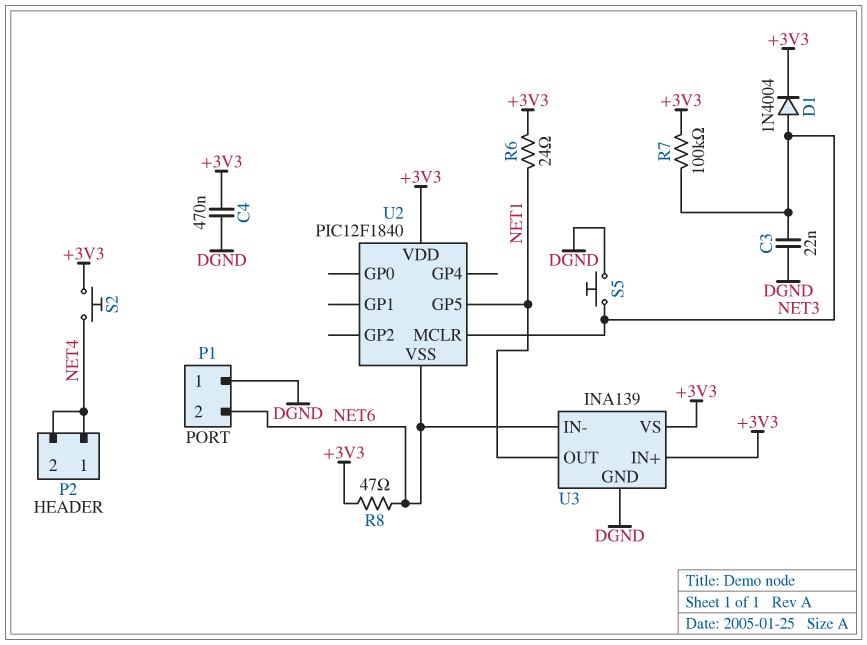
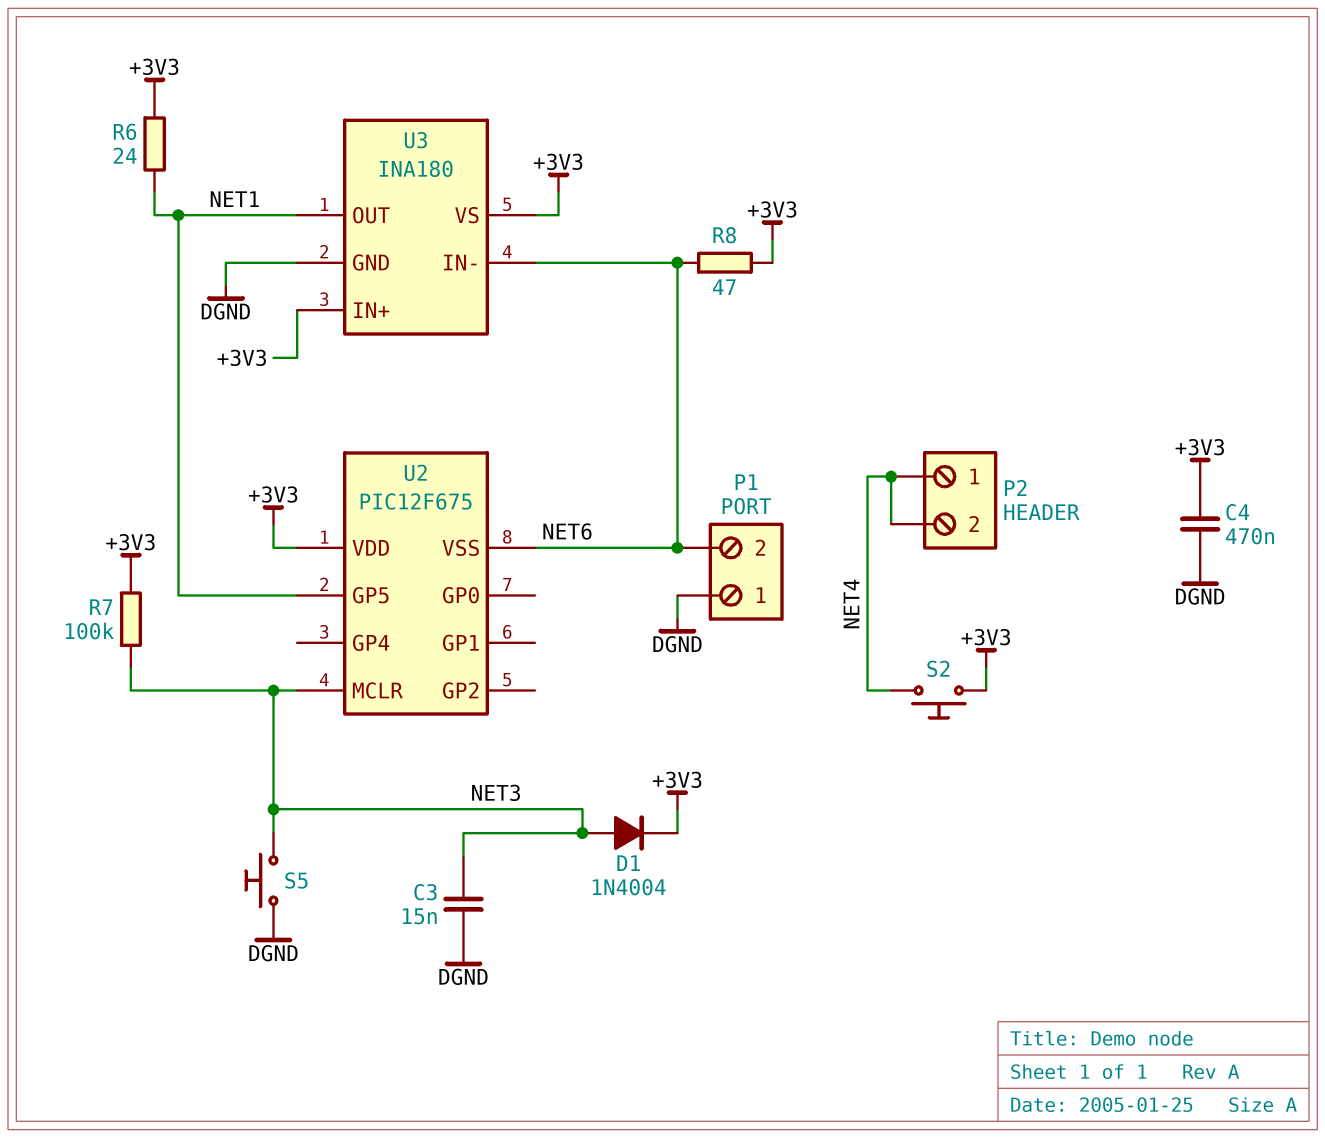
C3: 22nF (DGND, NET3) -> 15nF (DGND, NET3)
U2: PIC12F1840 -> PIC12F675
U3: INA139 -> INA180

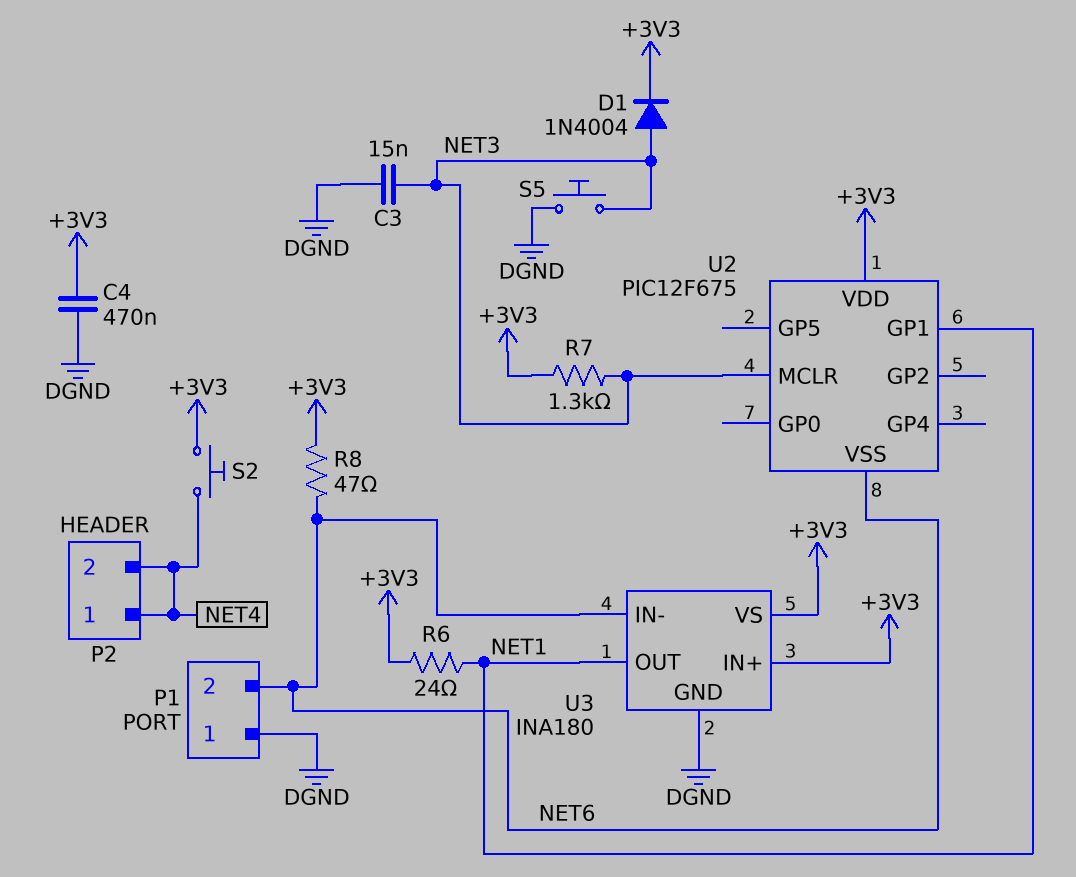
R7: 100k (+3V3, NET3) -> 1.3k (+3V3, NET3)
U2 pin GP1: none -> NET1
U2 pin GP5: NET1 -> none

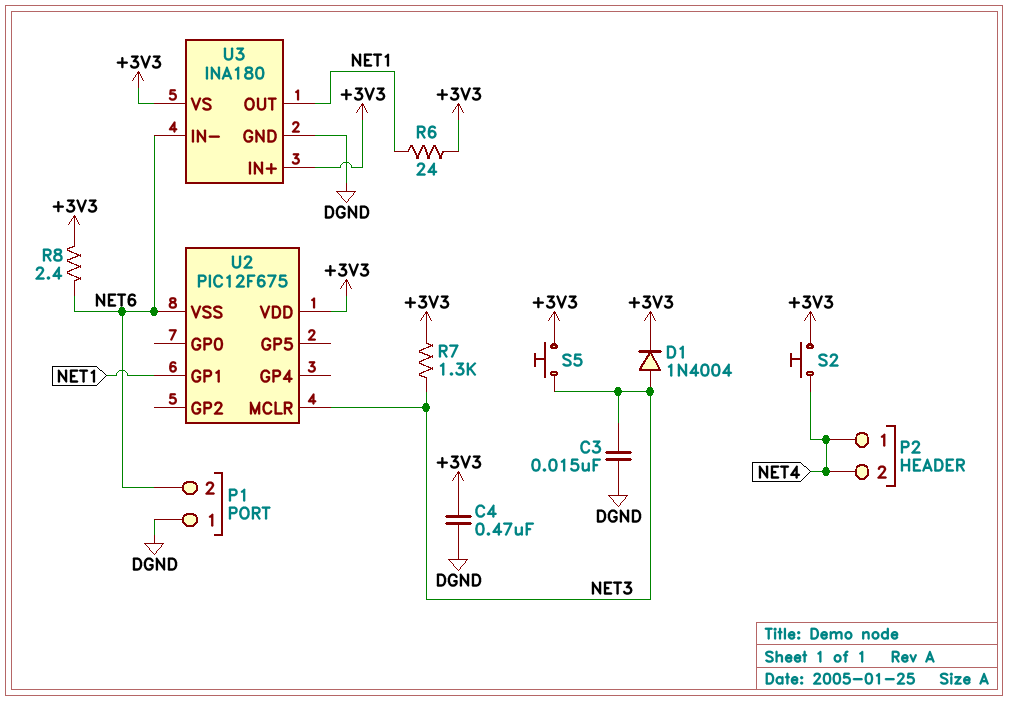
R8: 47 (+3V3, NET6) -> 2.4 (+3V3, NET6)
S5: button (DGND, NET3) -> button (+3V3, NET3)

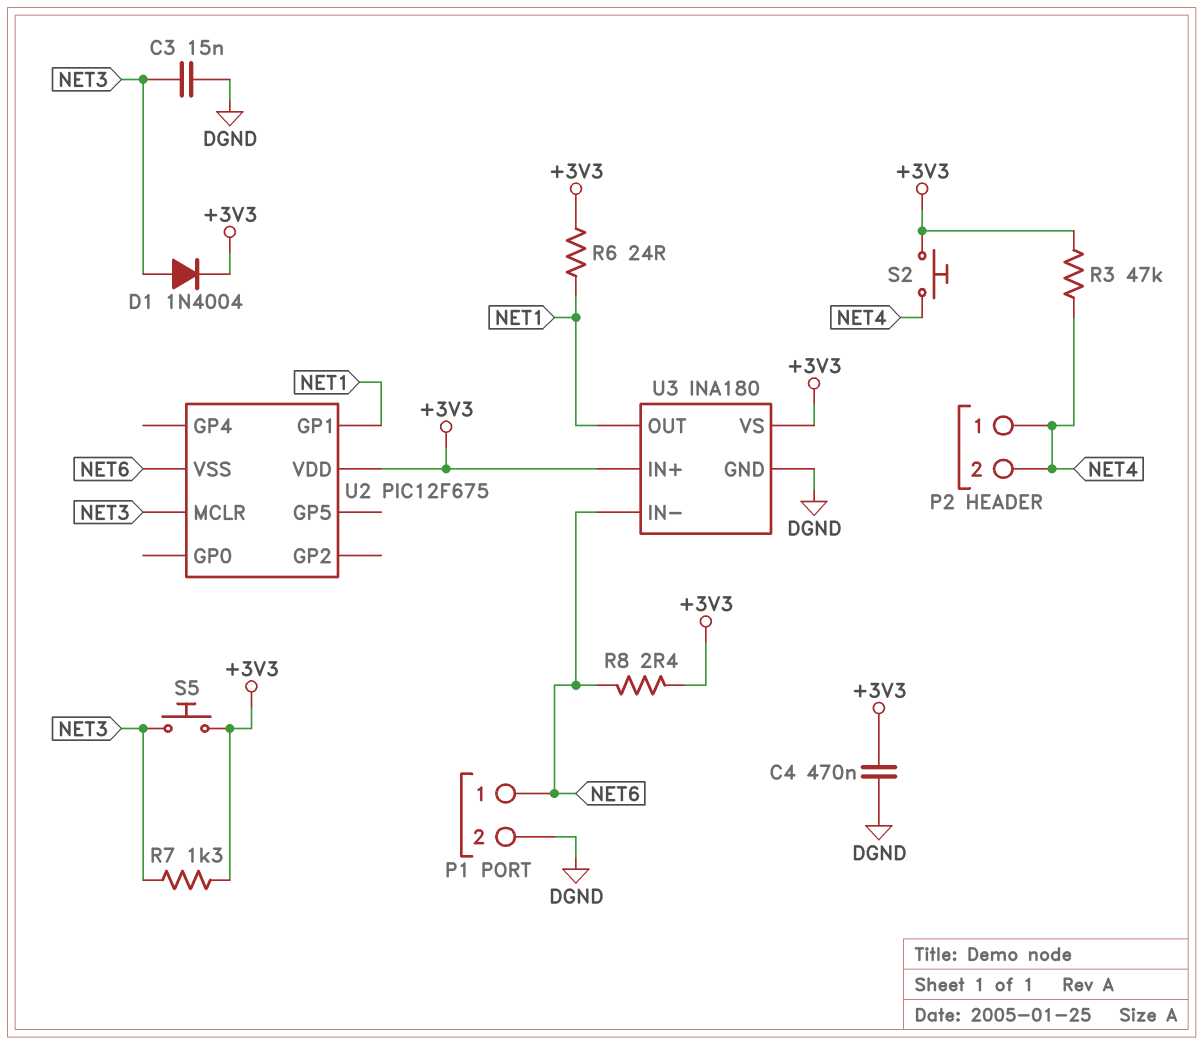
P1 pin 1: DGND -> NET6
P1 pin 2: NET6 -> DGND
R3: none -> 47k (+3V3, NET4)

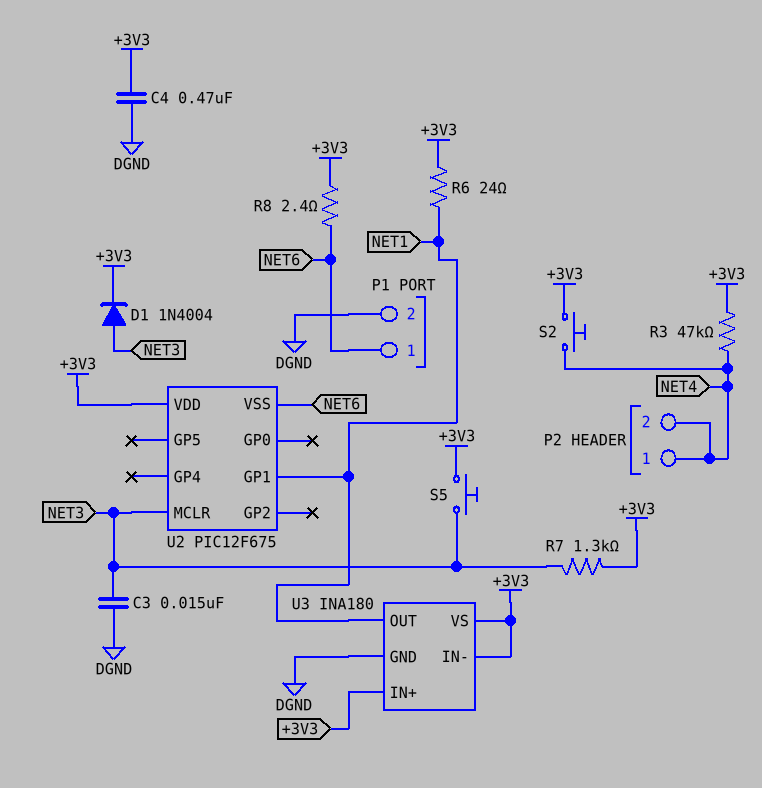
U3 pin IN-: NET6 -> +3V3

